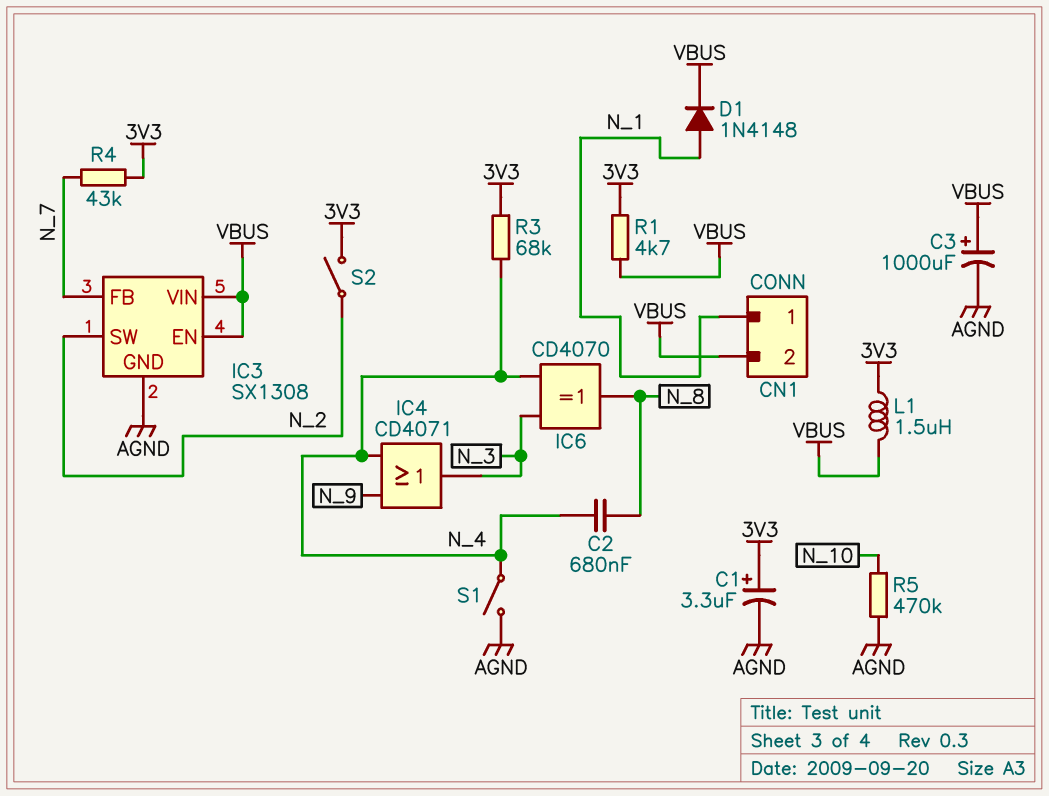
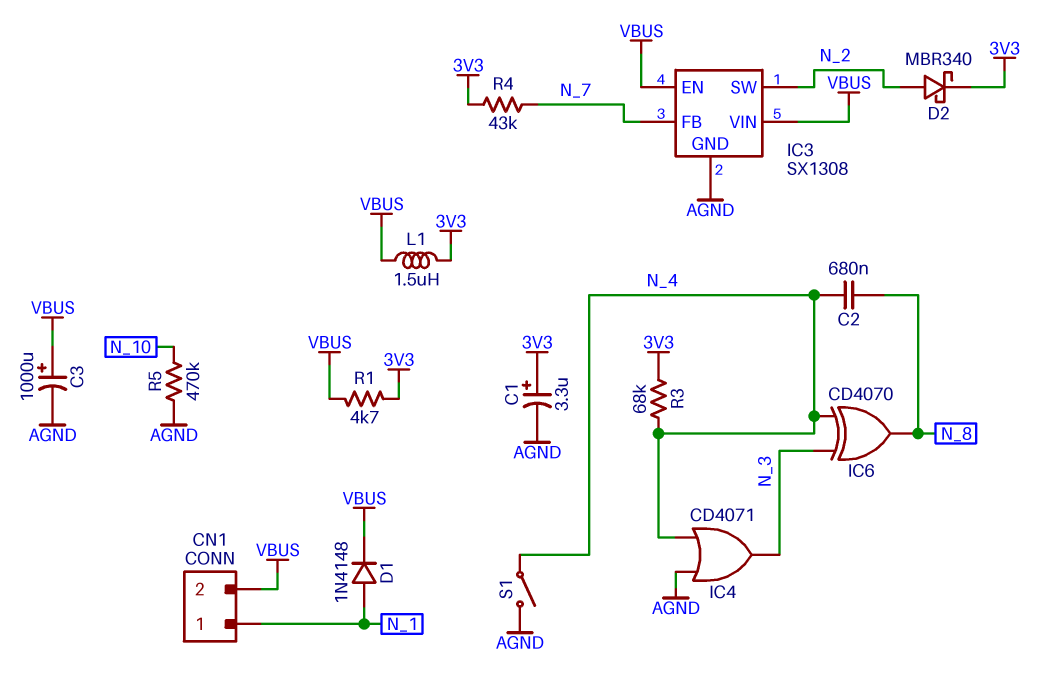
D2: none -> schottky MBR340 (A N_2, K 3V3)
IC4: OR CD4071 (in N_4, in N_9, out N_3) -> OR CD4071 (in AGND, in N_4, out N_3)
S2: switch (3V3, N_2) -> none

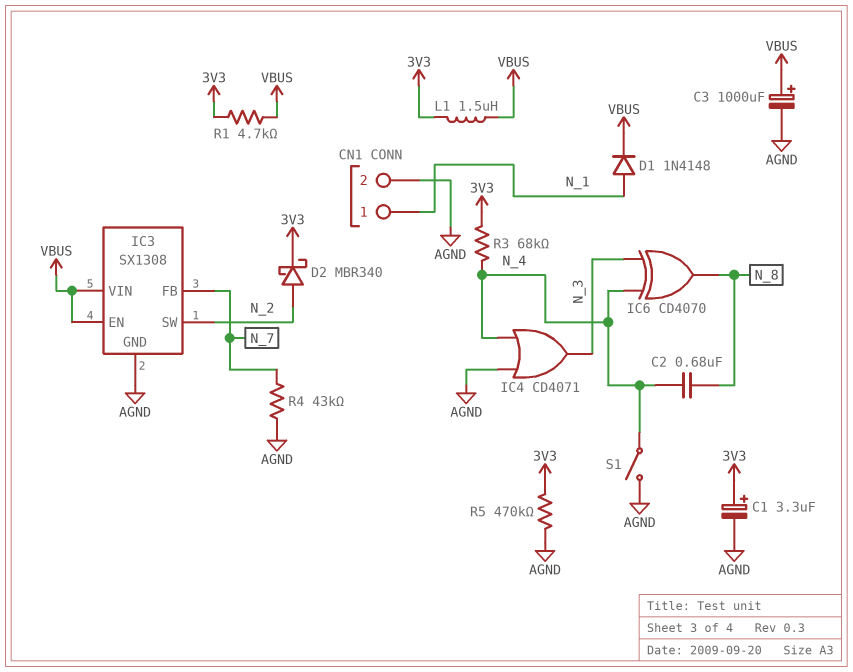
CN1 pin 2: VBUS -> AGND
R4: 43k (3V3, N_7) -> 43k (AGND, N_7)
R5: 470k (AGND, N_10) -> 470k (3V3, AGND)

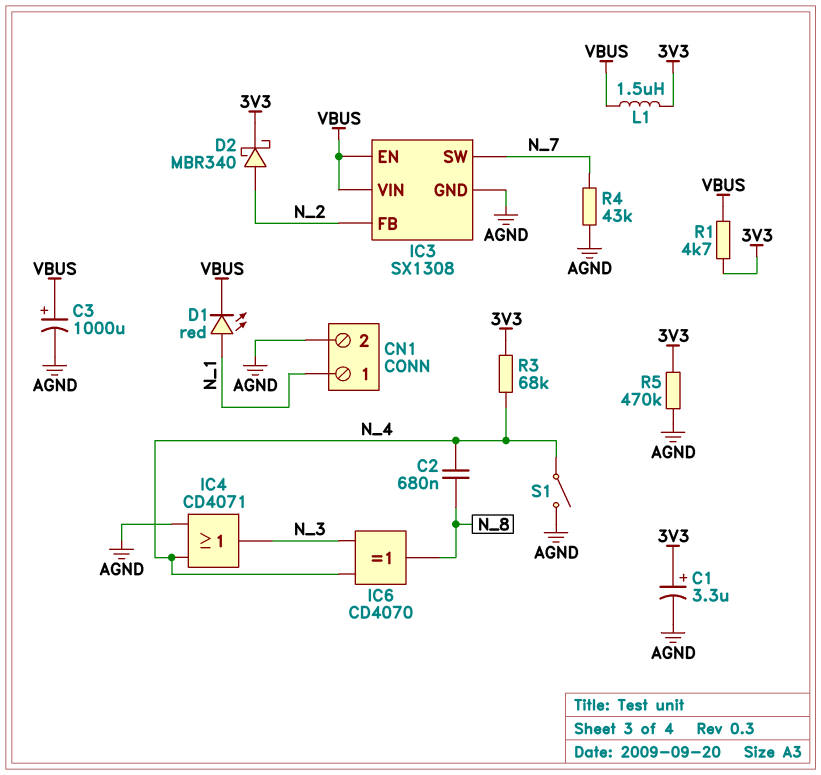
D1: diode 1N4148 (A N_1, K VBUS) -> LED red (A N_1, K VBUS)
IC3 pin FB: N_7 -> N_2
IC3 pin SW: N_2 -> N_7

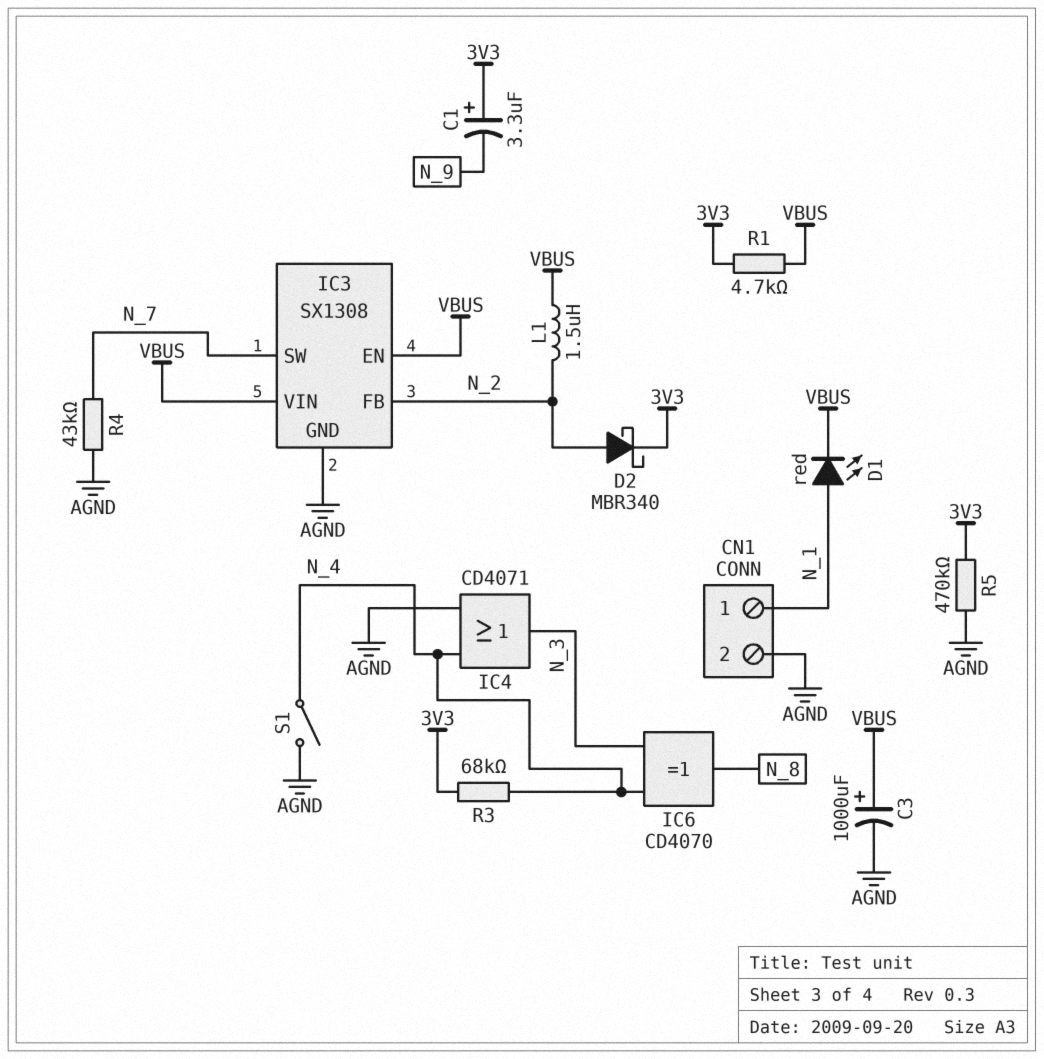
C1: 3.3uF (plus 3V3, minus AGND) -> 3.3uF (plus 3V3, minus N_9)
C2: 680nF (N_4, N_8) -> none
L1: 1.5uH (3V3, VBUS) -> 1.5uH (N_2, VBUS)

